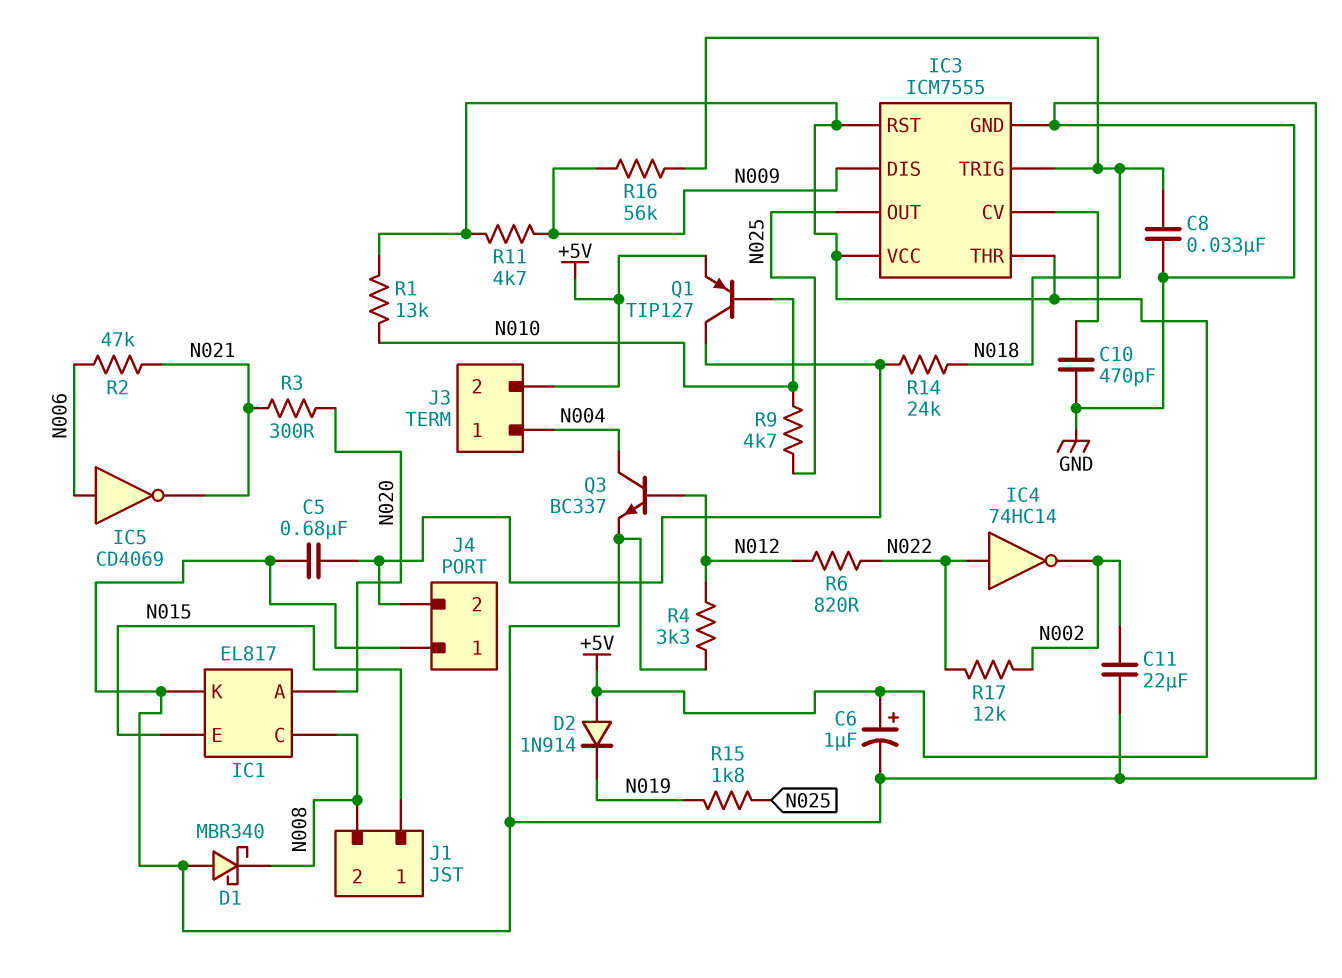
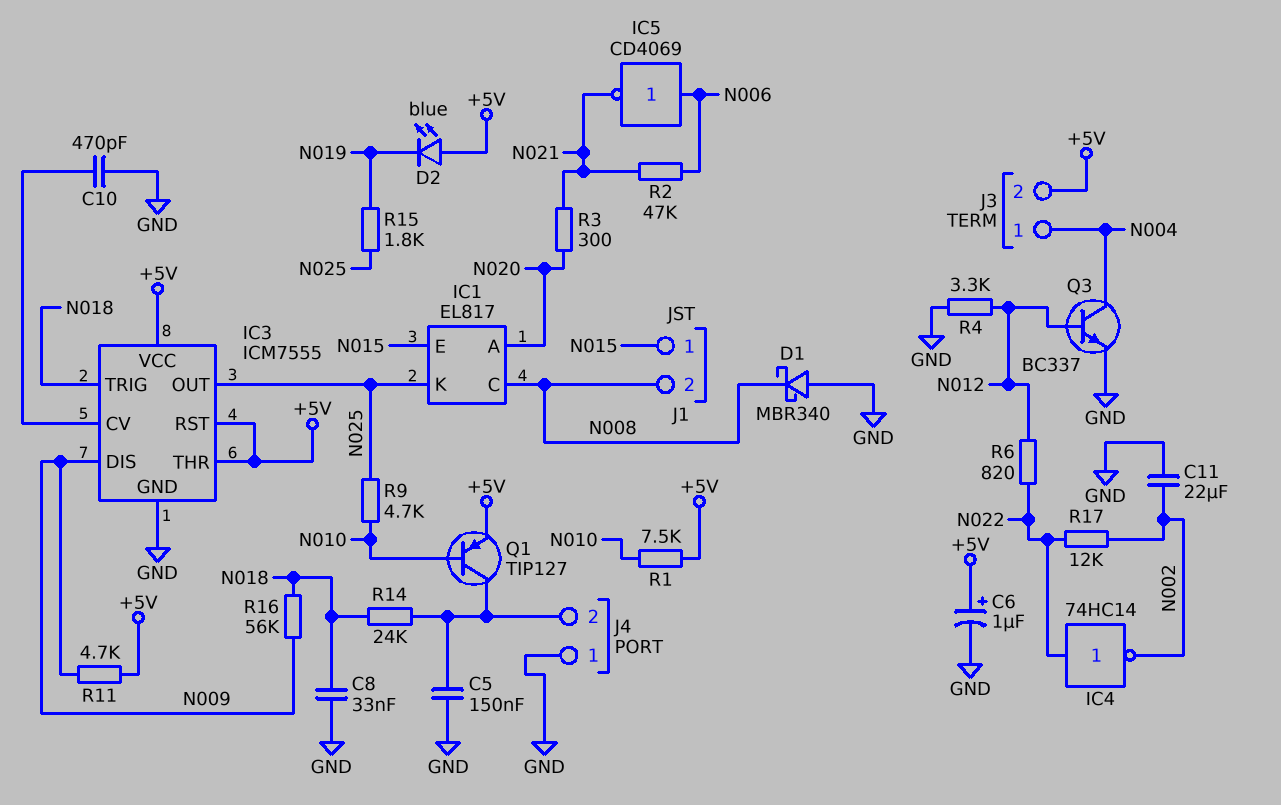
C5: 680nF (GND, J4/2) -> 150nF (GND, J4/2)
D2: diode 1N914 (A +5V, K N019) -> LED blue (A +5V, K N019)
IC1 pin K: GND -> N025
R1: 13k (+5V, N010) -> 7.5k (+5V, N010)

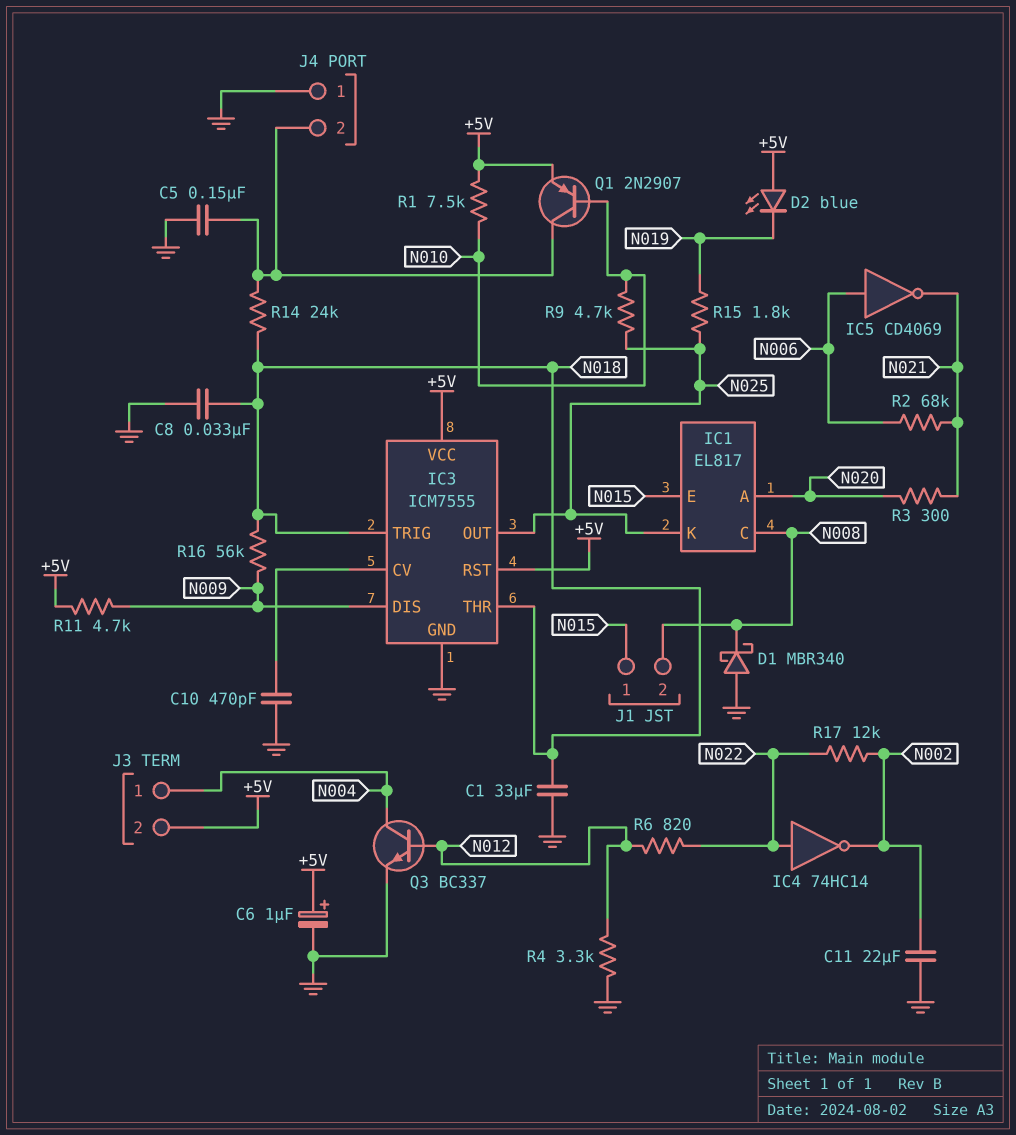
C1: none -> 33uF (GND, N018)
IC3 pin THR: +5V -> N018
Q1: PNP TIP127 (B N010, C J4/2, E +5V) -> PNP 2N2907 (B N010, C J4/2, E +5V)
R2: 47k (N006, N021) -> 68k (N006, N021)

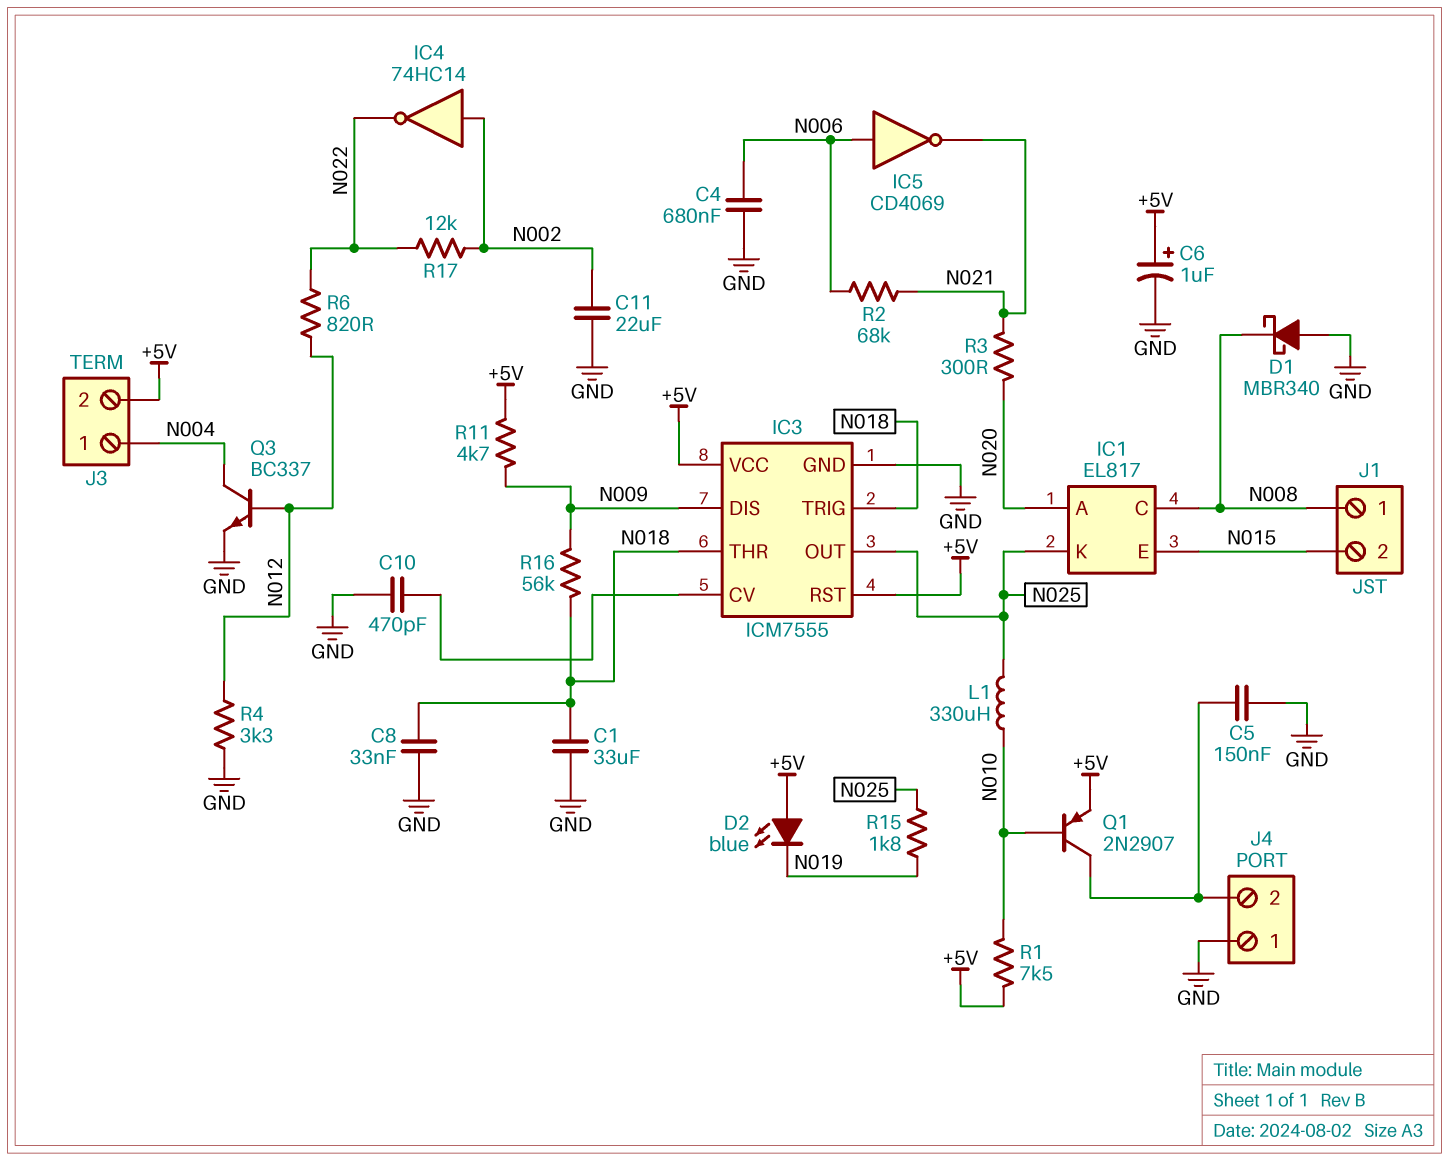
C4: none -> 680nF (GND, N006)
IC4: NOT 74HC14 (in N022, out N002) -> NOT 74HC14 (in N002, out N022)
J1 pin 1: N015 -> N008
J1 pin 2: N008 -> N015
L1: none -> 330uH (N010, N025)
R9: 4.7k (N010, N025) -> none
R14: 24k (J4/2, N018) -> none

